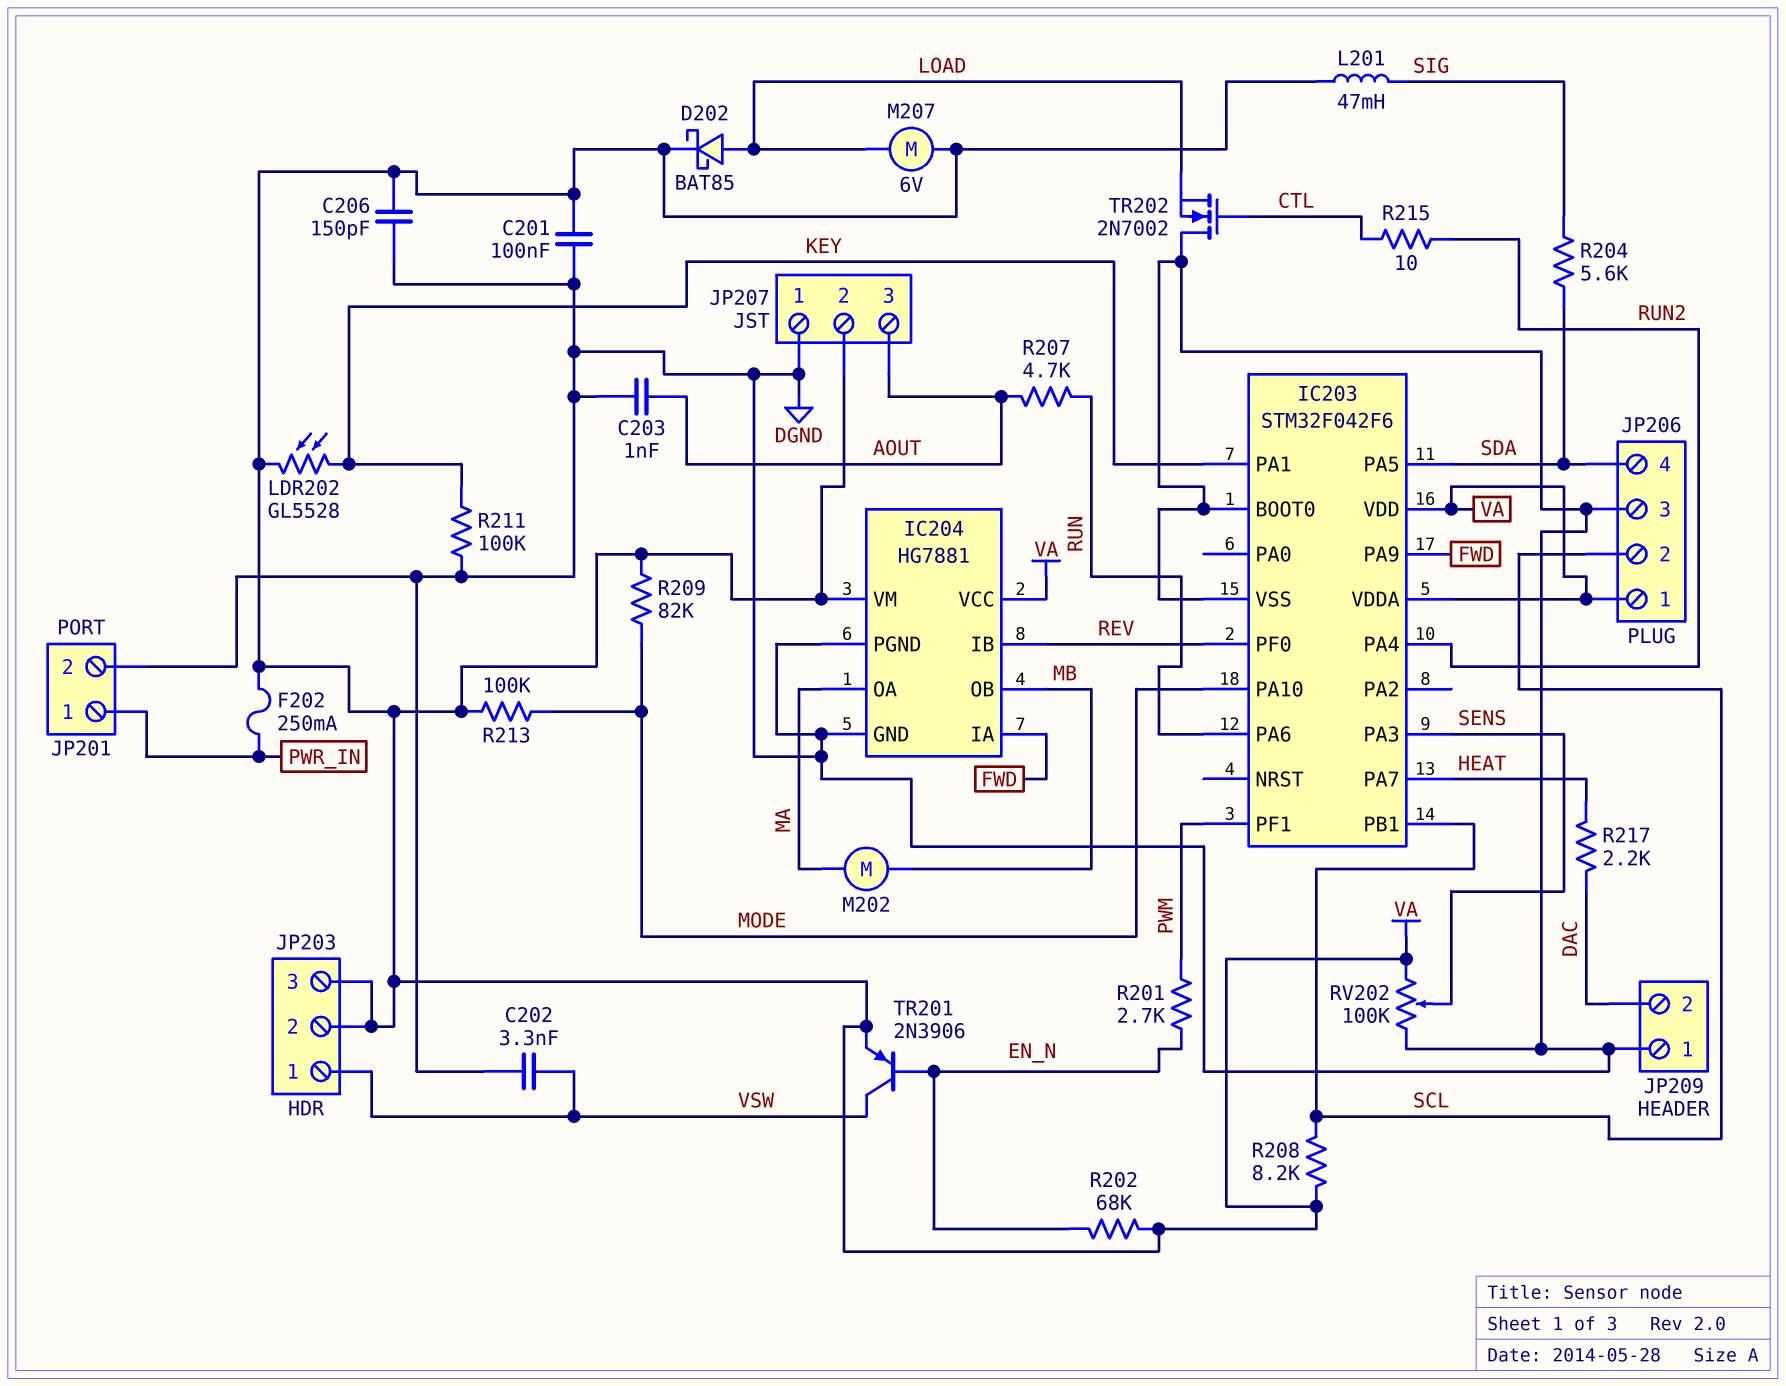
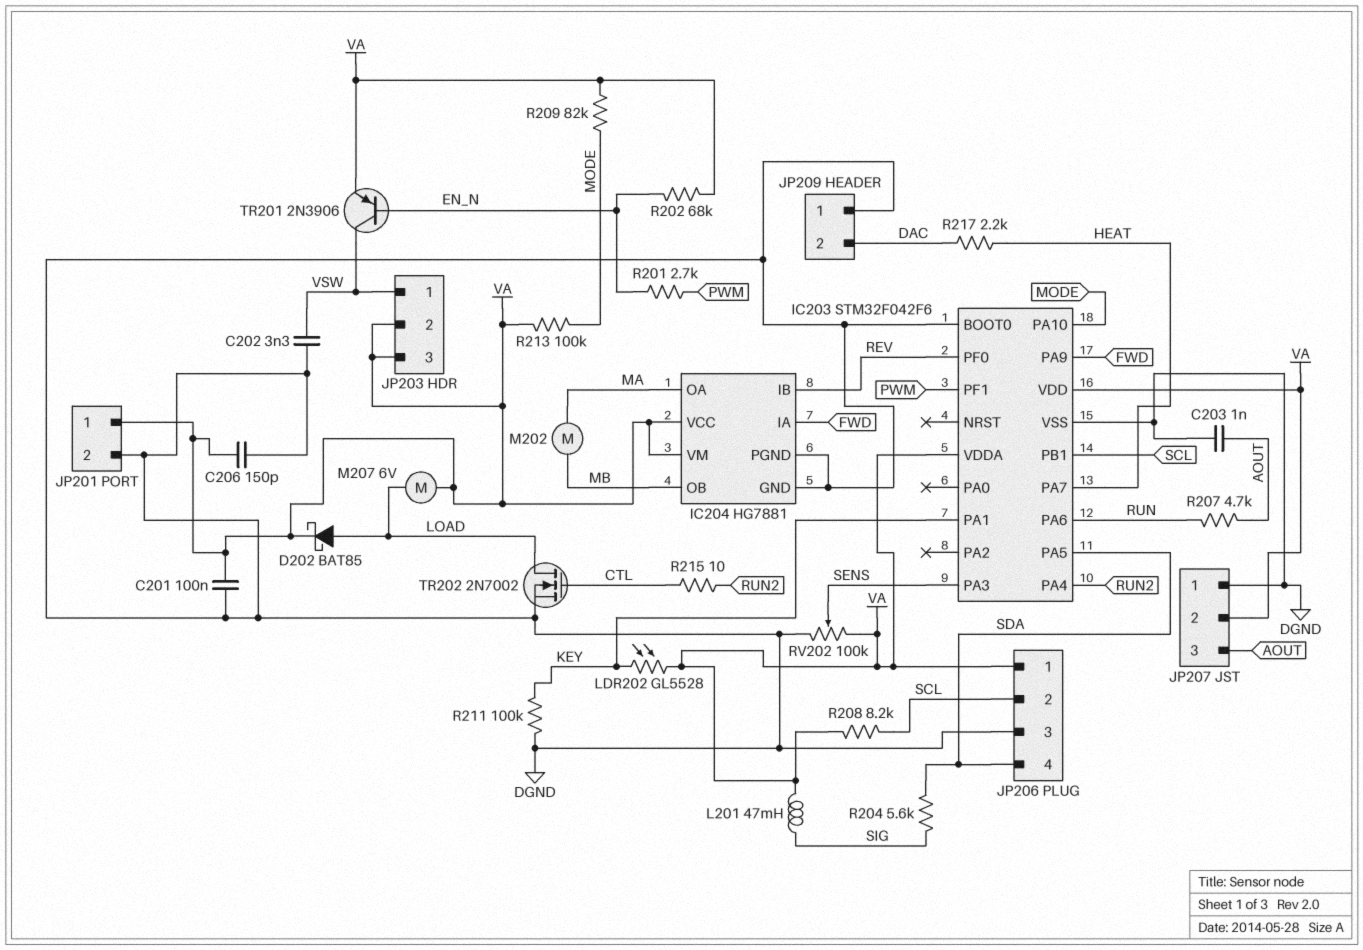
F202: 250mA (PWR_IN, VA) -> none
JP201 pin 1: PWR_IN -> VA
TR202: NMOS 2N7002 (G CTL, D DGND, S LOAD) -> NMOS 2N7002 (G CTL, D LOAD, S DGND)

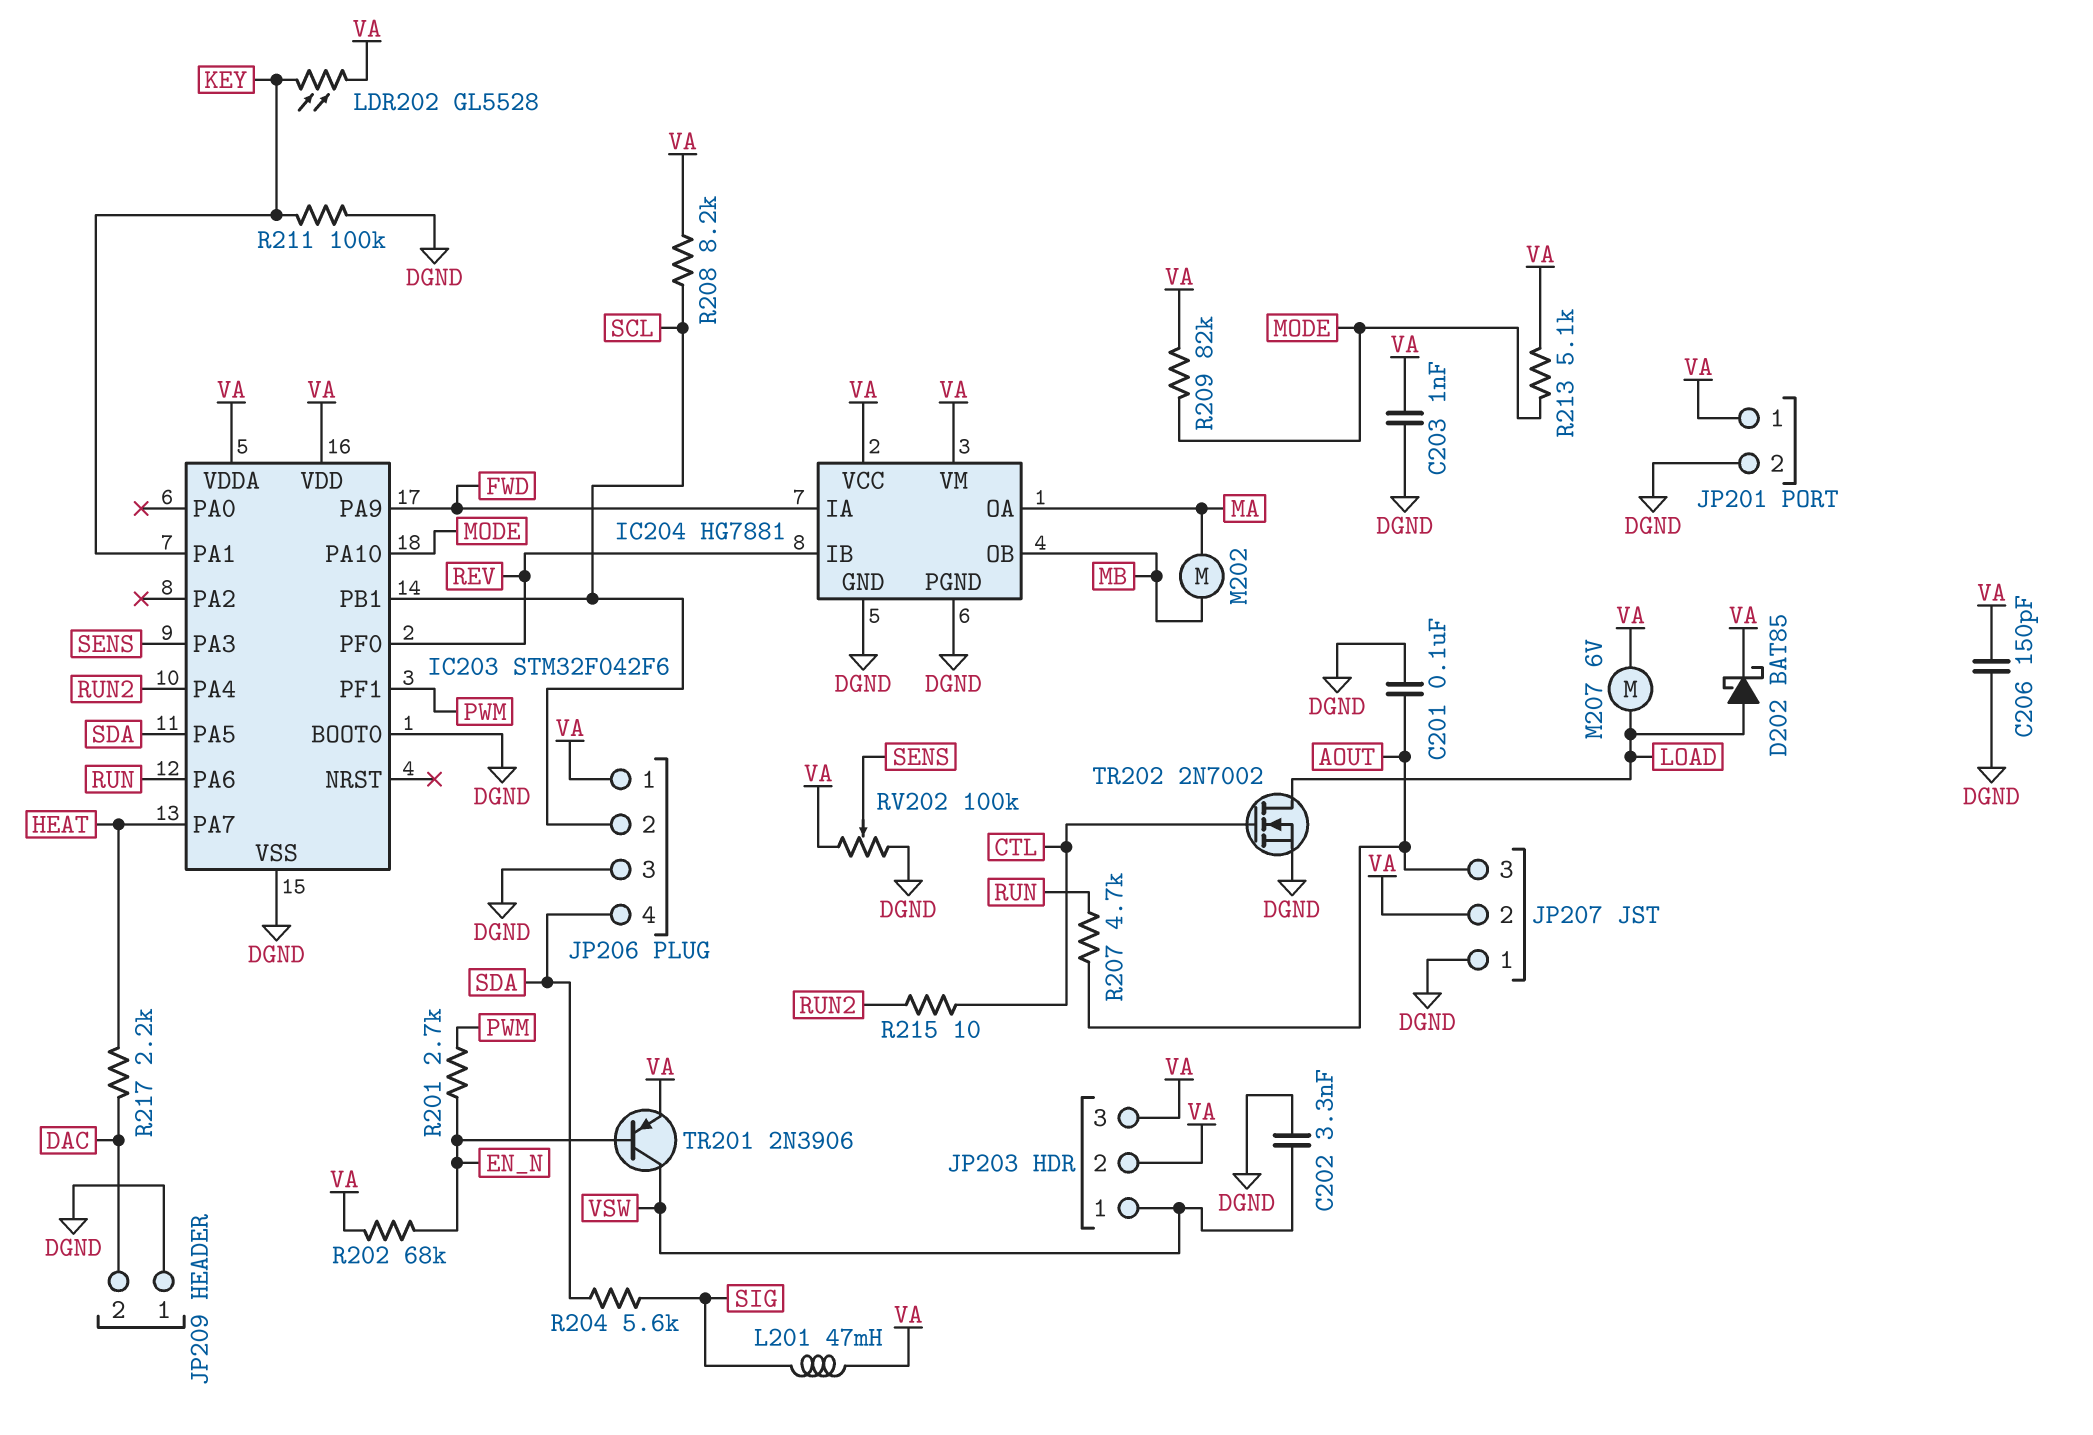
C201: 100nF (DGND, VA) -> 100nF (AOUT, DGND)
C203: 1nF (AOUT, DGND) -> 1nF (DGND, VA)
R213: 100k (MODE, VA) -> 5.1k (MODE, VA)

